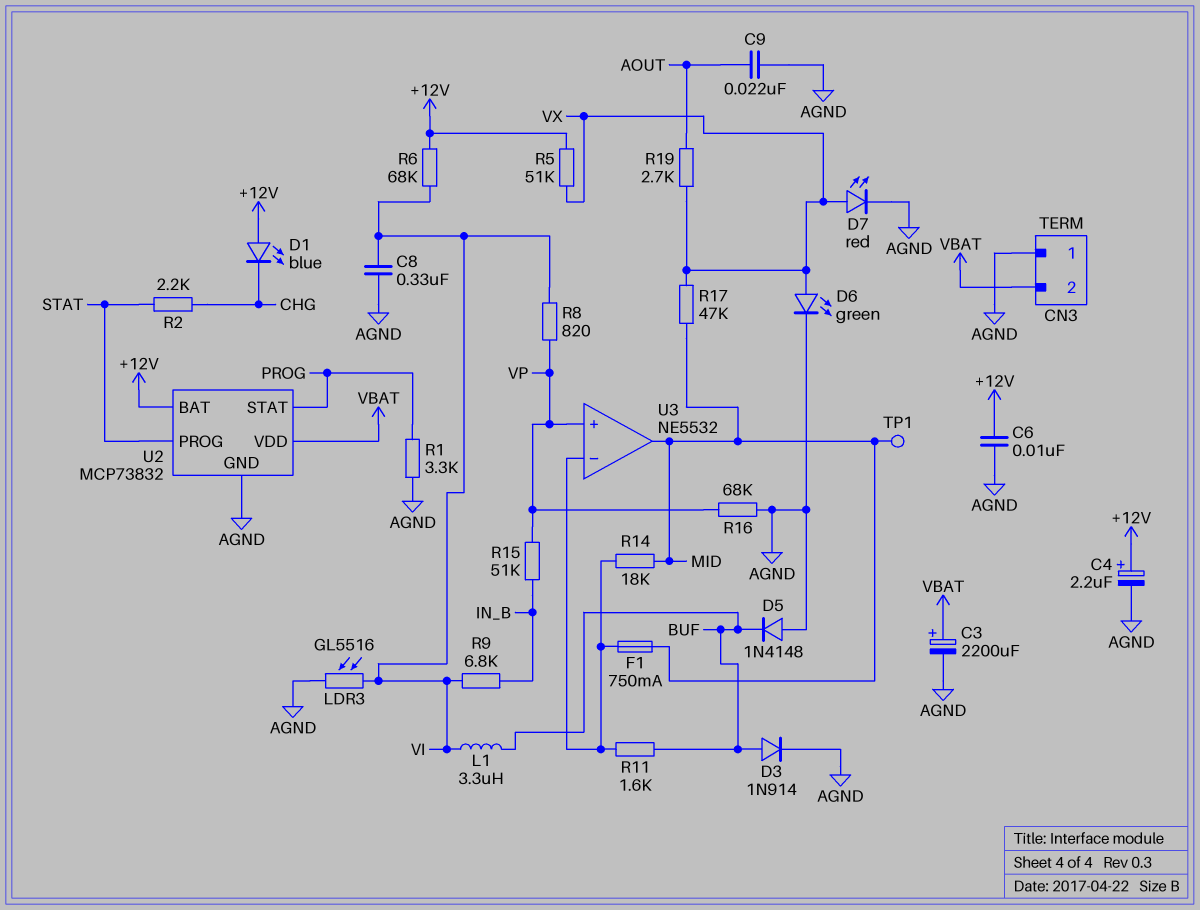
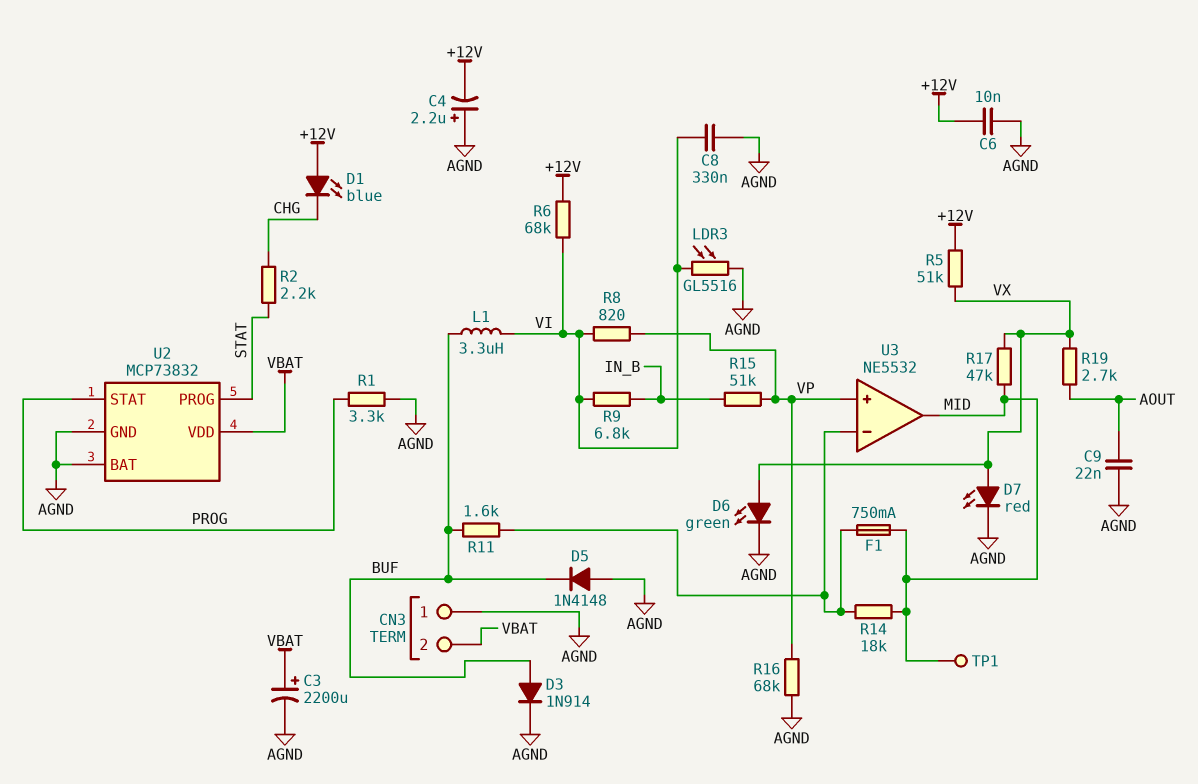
C4: 2.2uF (plus +12V, minus AGND) -> 2.2uF (plus AGND, minus +12V)
U2 pin BAT: +12V -> AGND

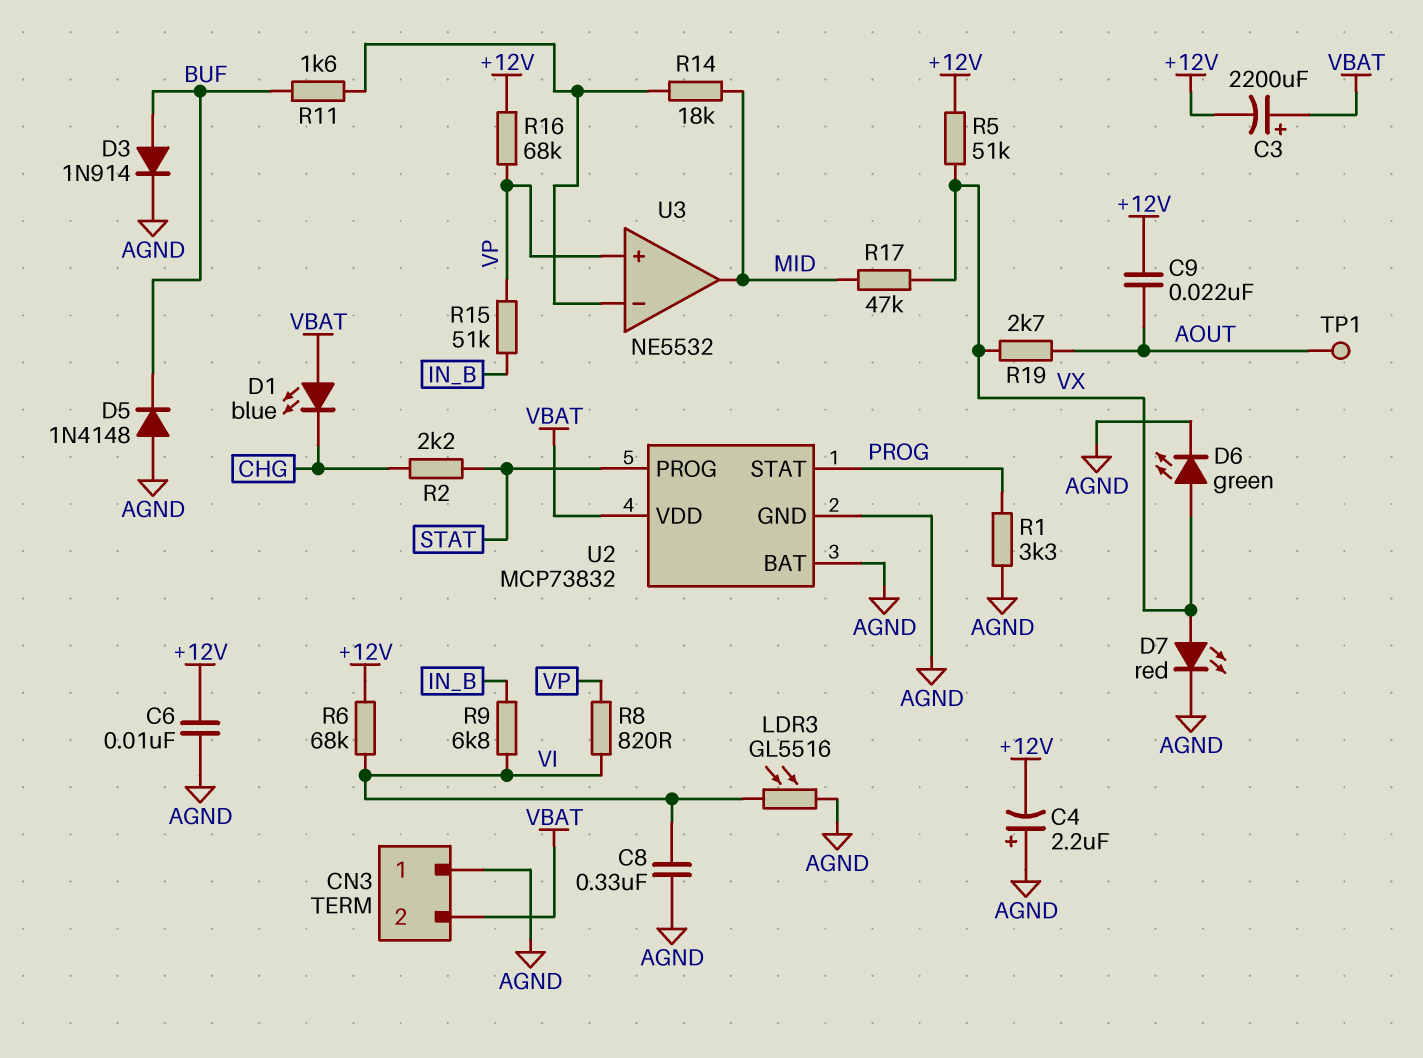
C3: 2200uF (plus VBAT, minus AGND) -> 2200uF (plus VBAT, minus +12V)
C9: 22nF (AGND, AOUT) -> 22nF (+12V, AOUT)
D1: LED blue (A +12V, K CHG) -> LED blue (A VBAT, K CHG)
F1: 750mA (MID, U3/in-) -> none
L1: 3.3uH (BUF, VI) -> none
R16: 68k (AGND, VP) -> 68k (+12V, VP)
TP1: test point (MID) -> test point (AOUT)

